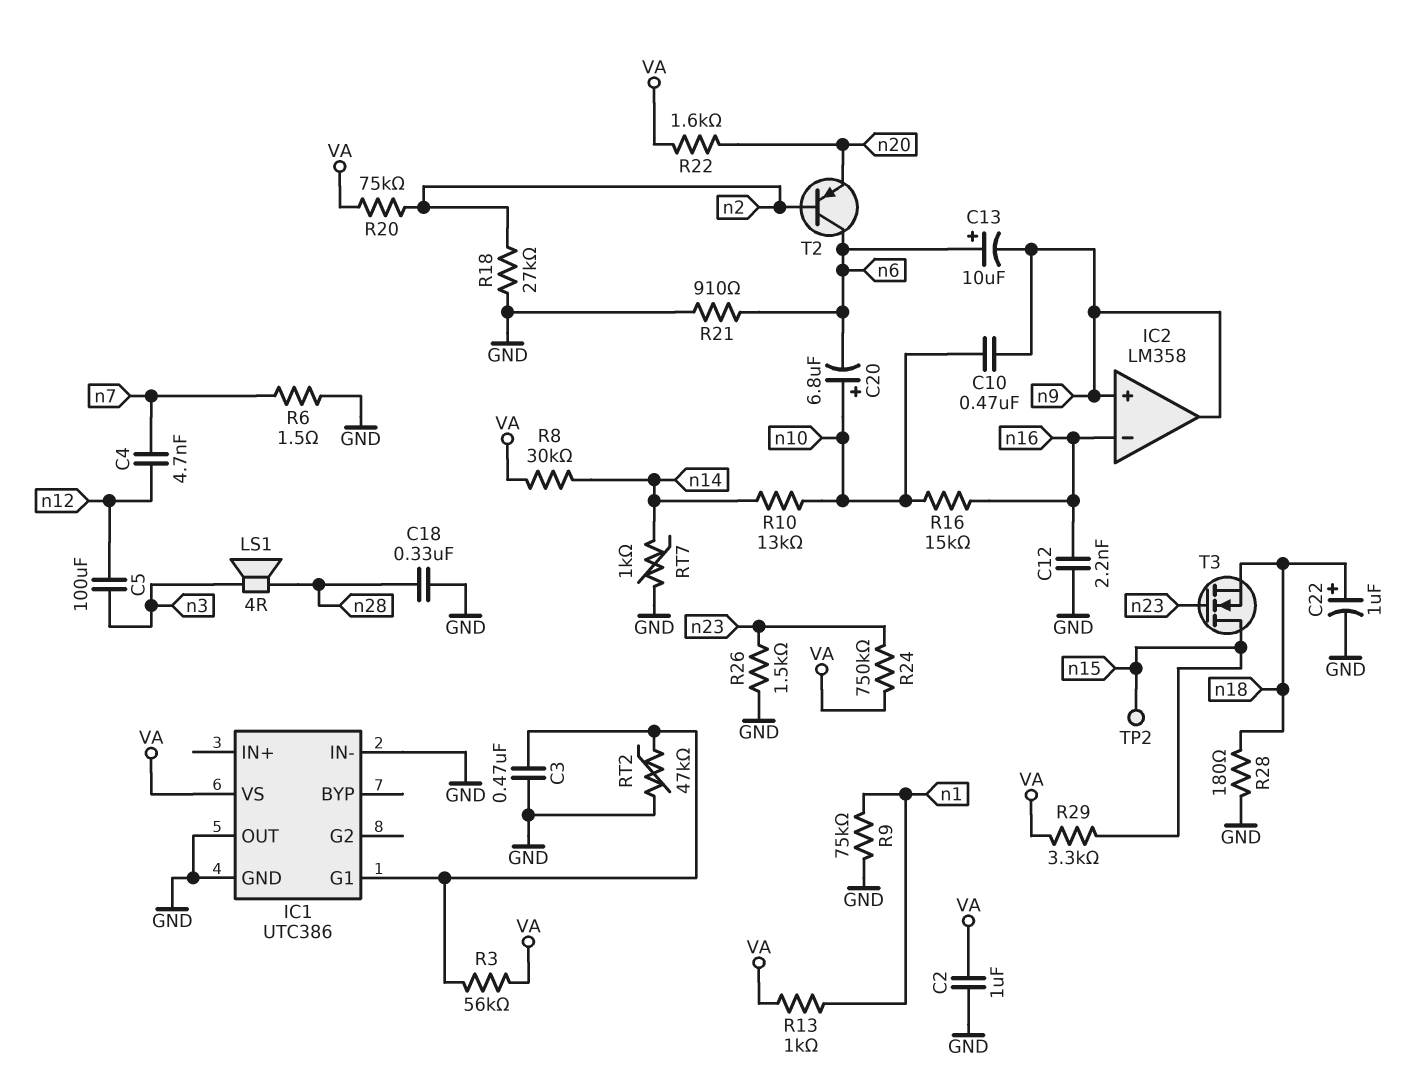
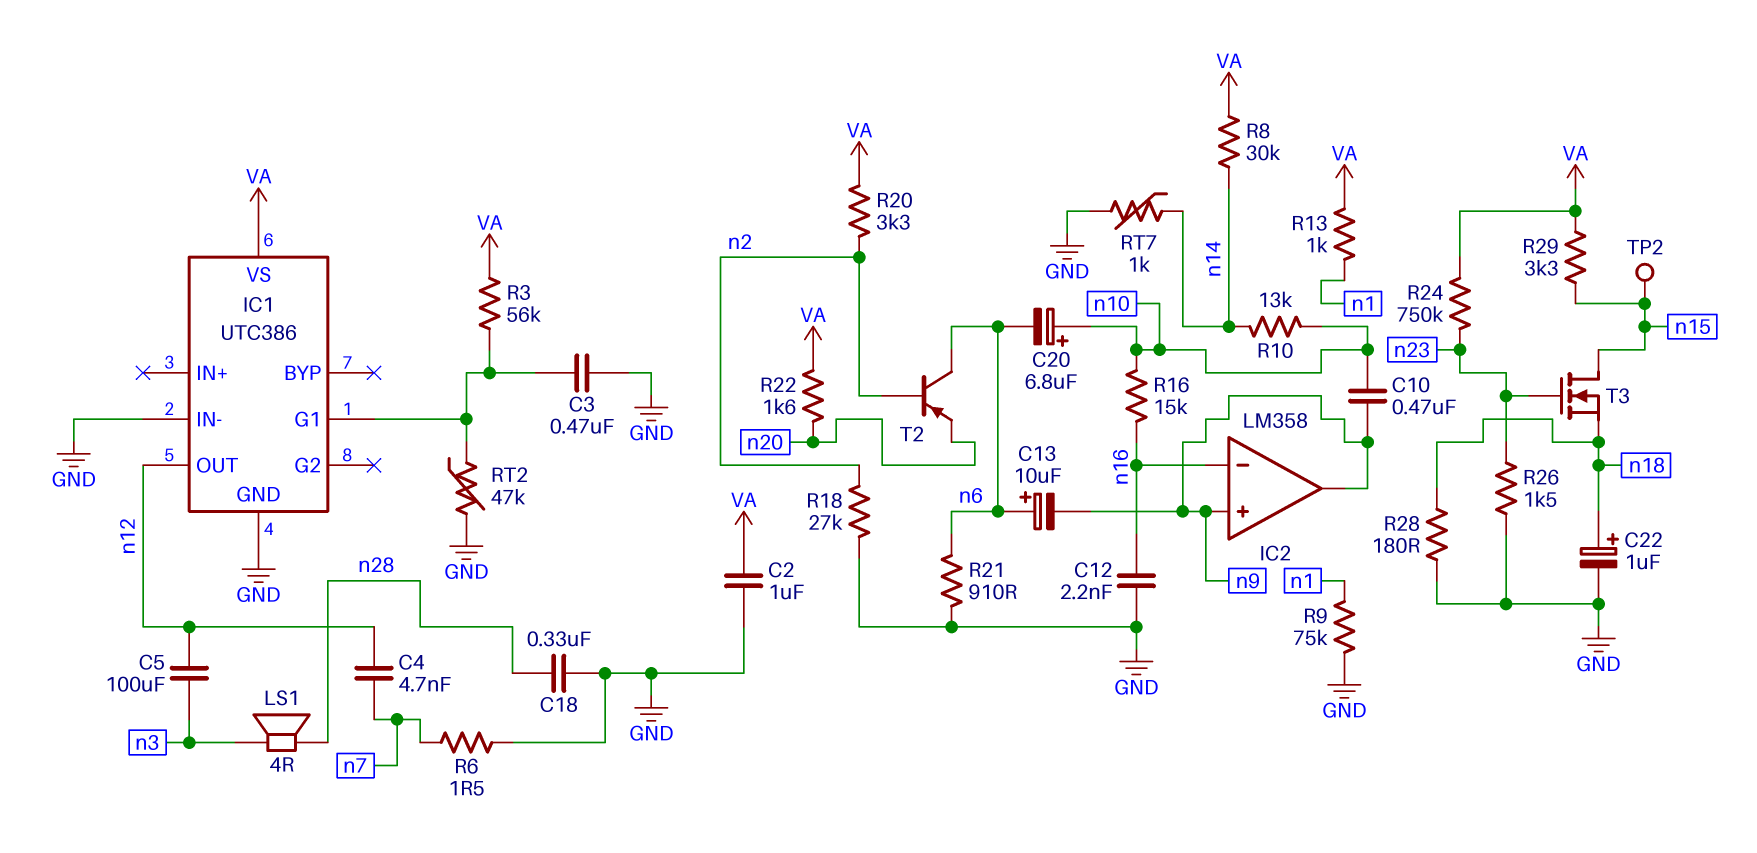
IC1 pin OUT: GND -> n12
R20: 75k (VA, n2) -> 3.3k (VA, n2)

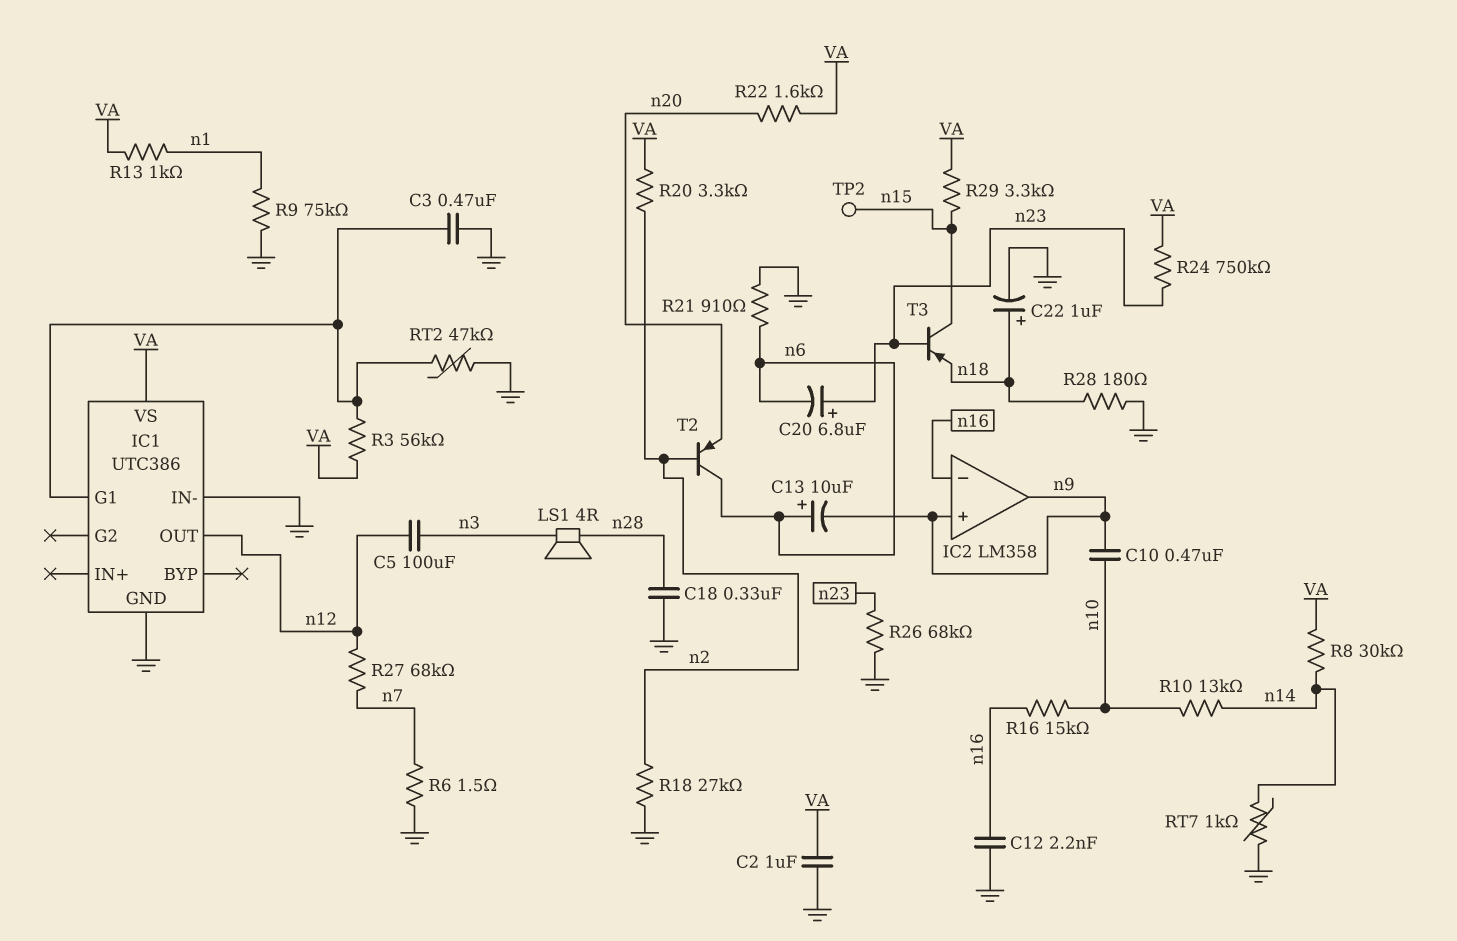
C4: 4.7nF (n7, n12) -> none
C20: 6.8uF (plus n10, minus n6) -> 6.8uF (plus n23, minus n6)
R26: 1.5k (GND, n23) -> 68k (GND, n23)
R27: none -> 68k (n7, n12)
T3: NMOS (G n23, D n15, S n18) -> PNP (B n23, C n15, E n18)

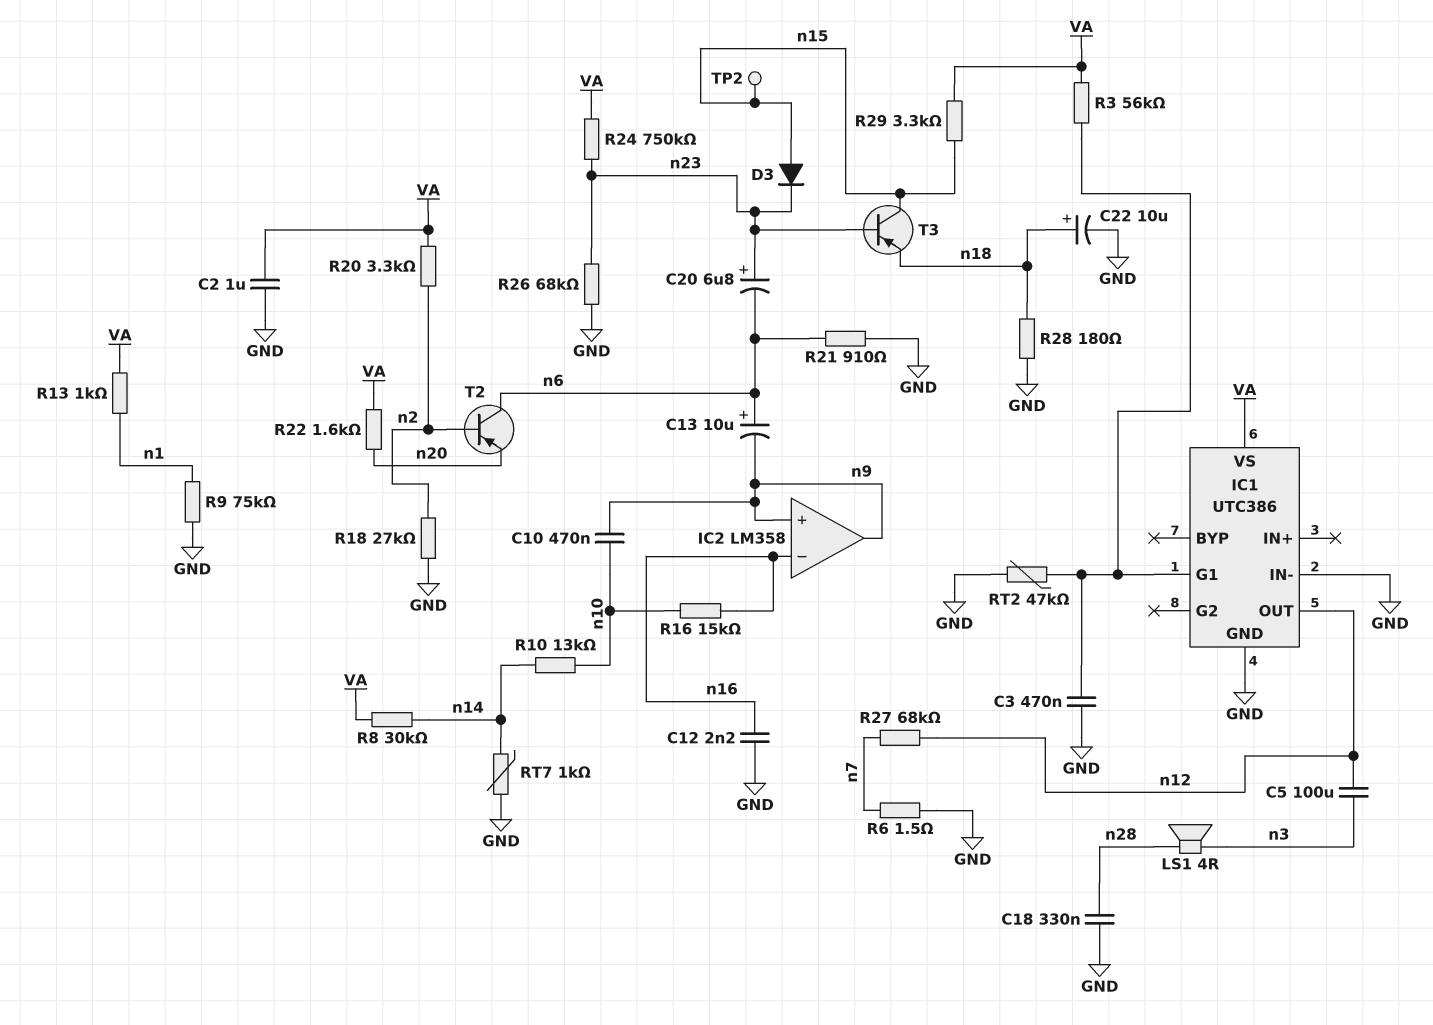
C22: 1uF (plus n18, minus GND) -> 10uF (plus n18, minus GND)
D3: none -> diode (A n15, K n23)

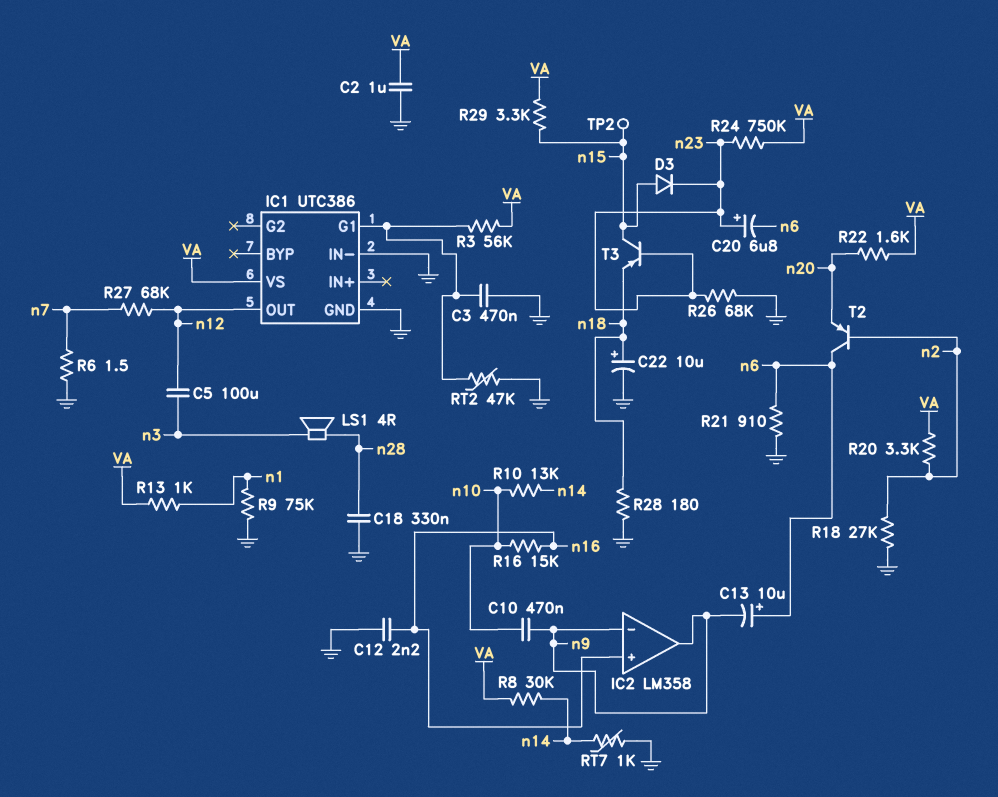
IC2 pin in+: n9 -> n16
IC2 pin in-: n16 -> n9

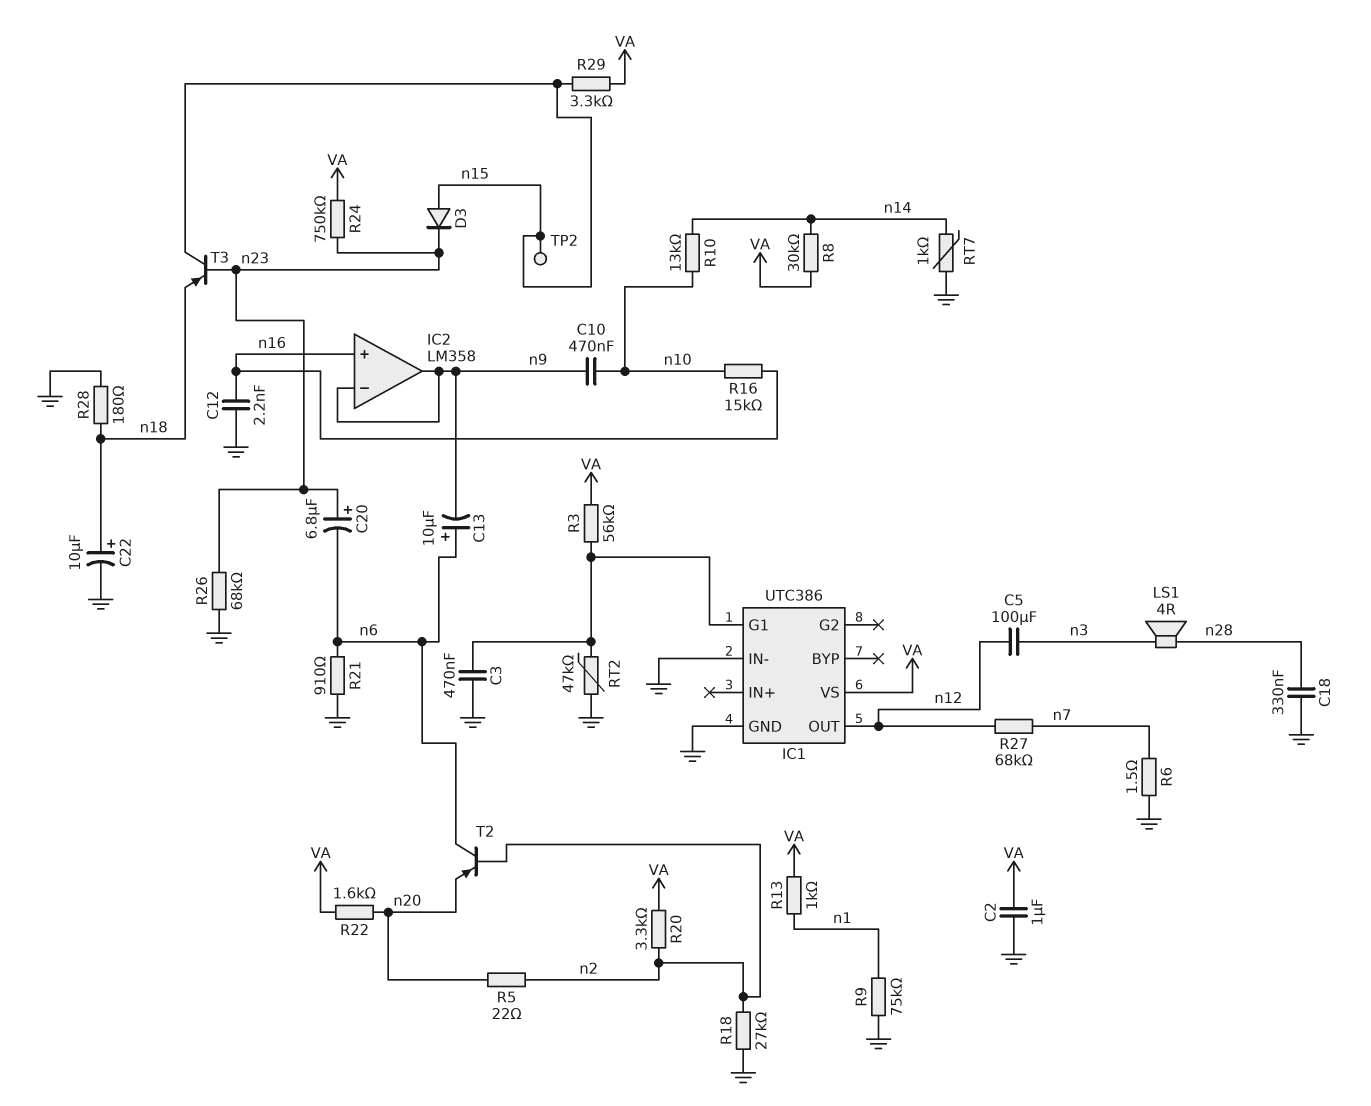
R5: none -> 22 (n2, n20)

